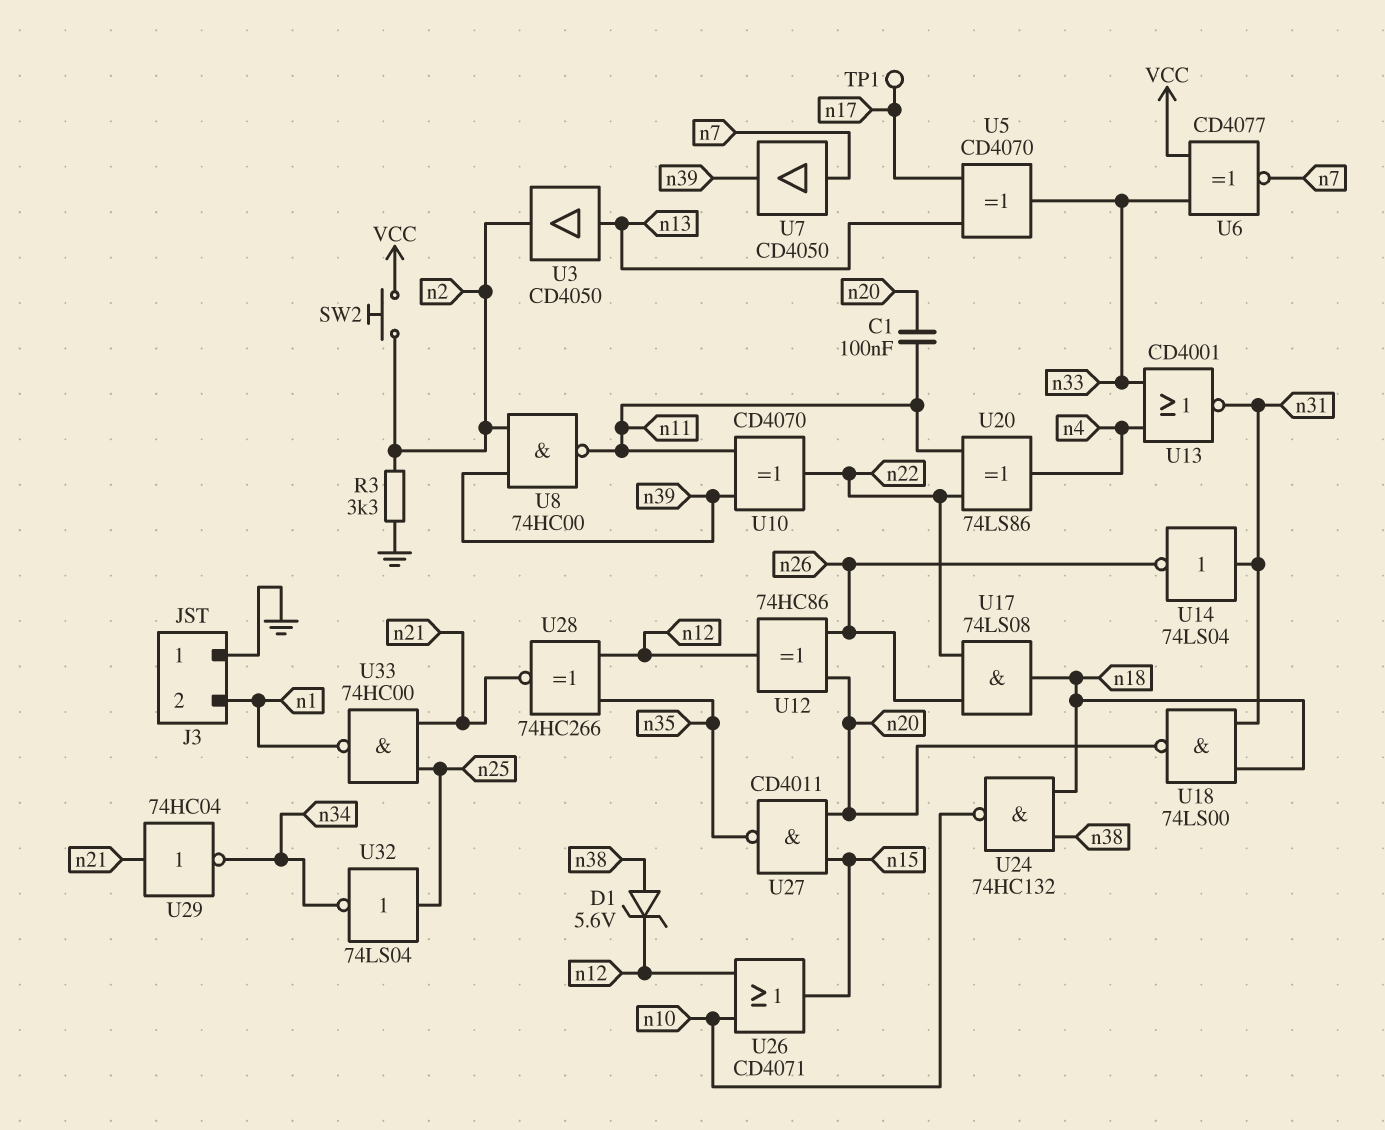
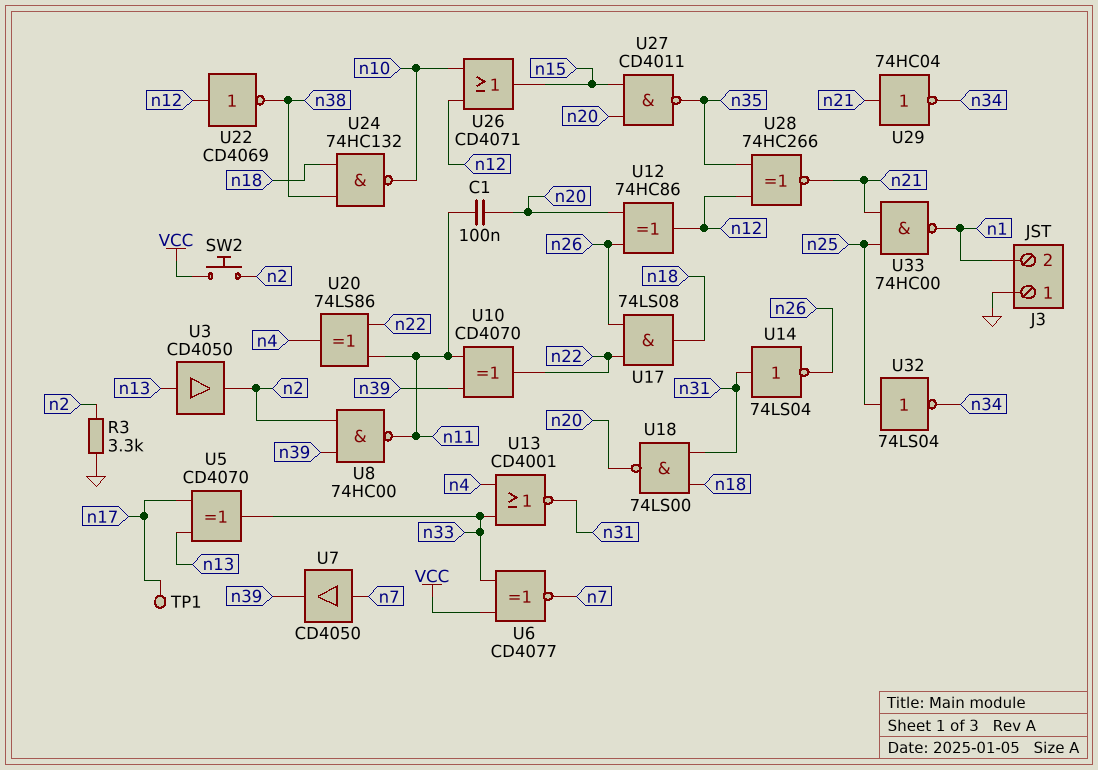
D1: zener 5.6V (A n38, K n12) -> none
U22: none -> NOT CD4069 (in n12, out n38)

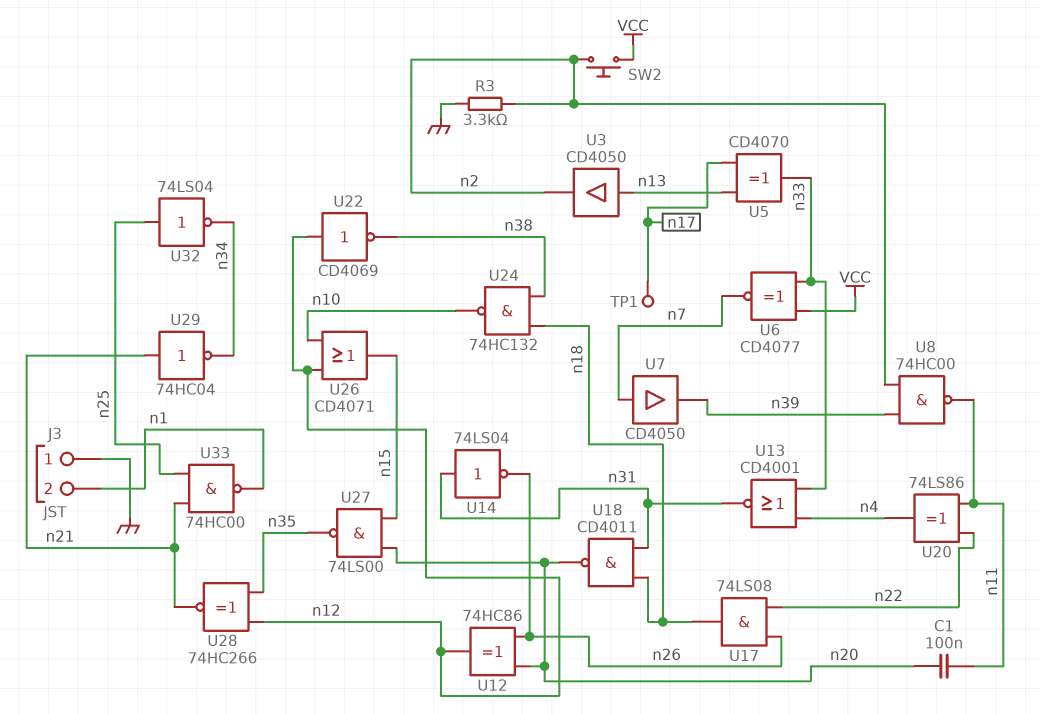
U10: XOR CD4070 (in n11, in n39, out n22) -> none
U18: NAND 74LS00 (in n18, in n31, out n20) -> NAND CD4011 (in n18, in n31, out n20)
U27: NAND CD4011 (in n15, in n20, out n35) -> NAND 74LS00 (in n15, in n20, out n35)

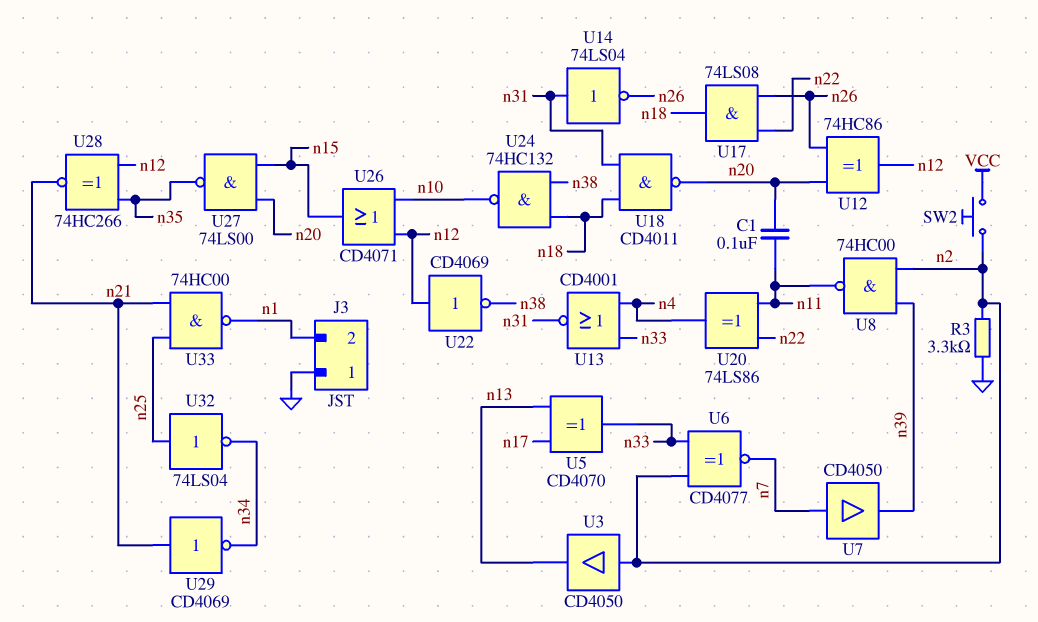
TP1: test point (n17) -> none
U3: buffer CD4050 (in n13, out n2) -> buffer CD4050 (in n2, out n13)
U6: XNOR CD4077 (in VCC, in n33, out n7) -> XNOR CD4077 (in n2, in n33, out n7)
U29: NOT 74HC04 (in n21, out n34) -> NOT CD4069 (in n21, out n34)

